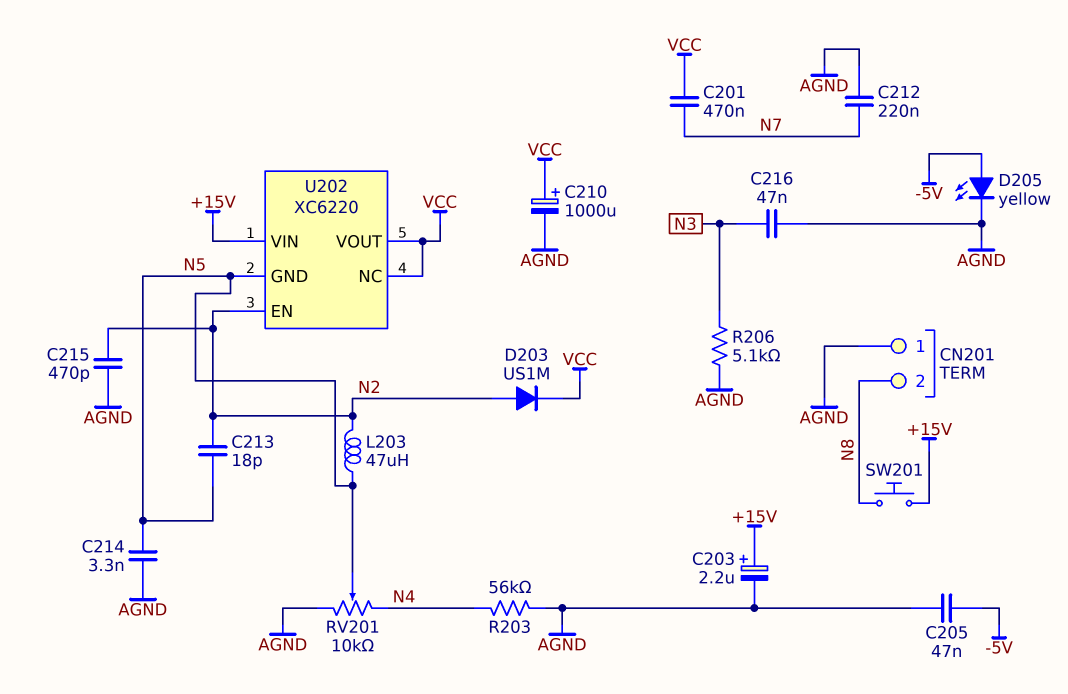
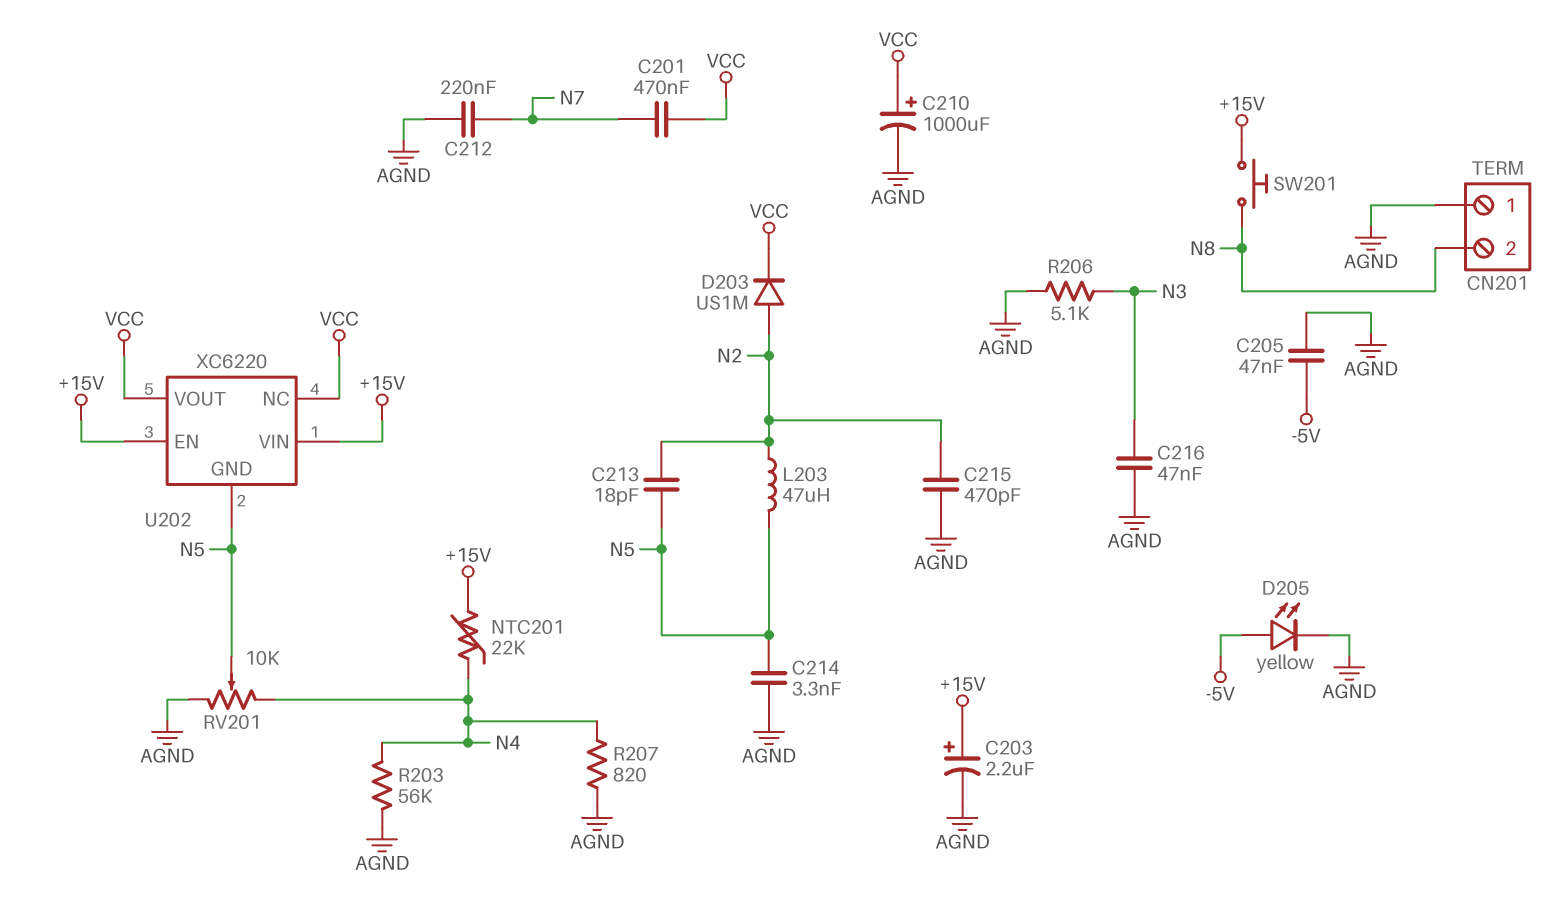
NTC201: none -> 22k (+15V, N4)
R207: none -> 820 (AGND, N4)
U202 pin EN: N2 -> +15V

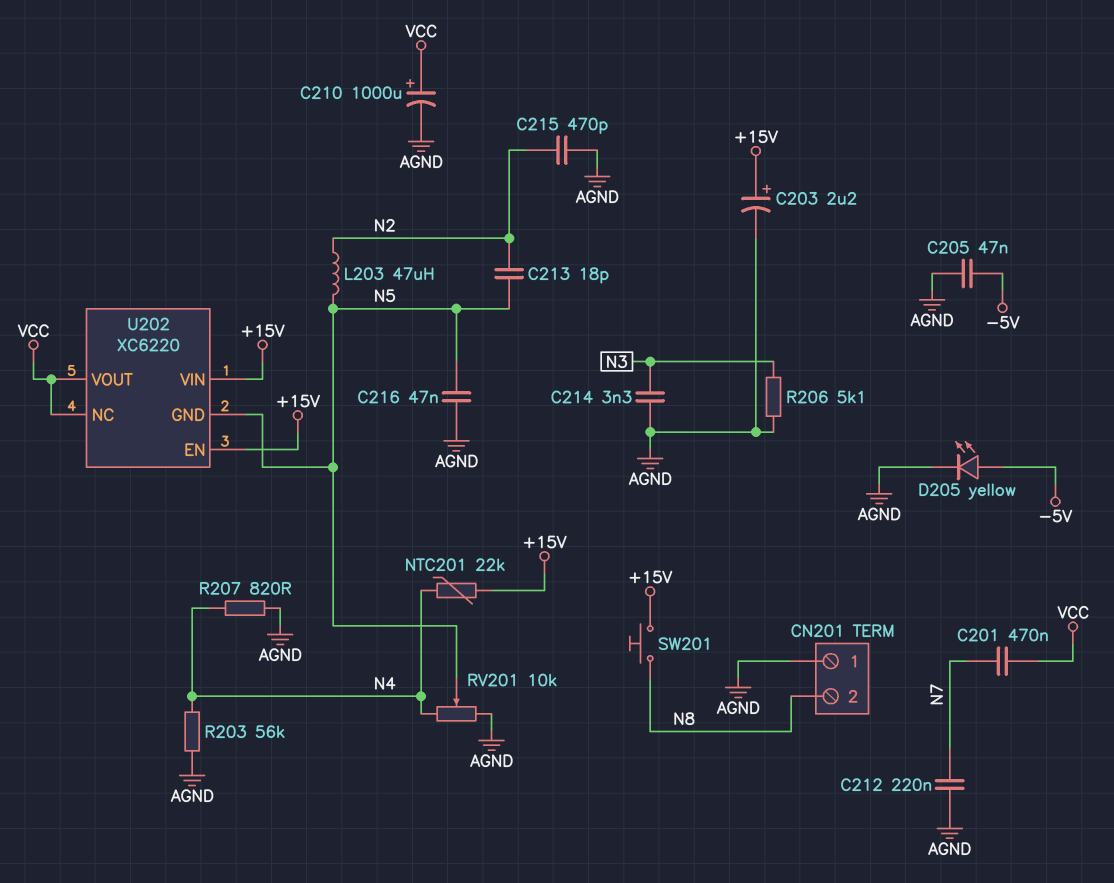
C214: 3.3nF (AGND, N5) -> 3.3nF (AGND, N3)
C216: 47nF (AGND, N3) -> 47nF (AGND, N5)
D203: diode US1M (A N2, K VCC) -> none

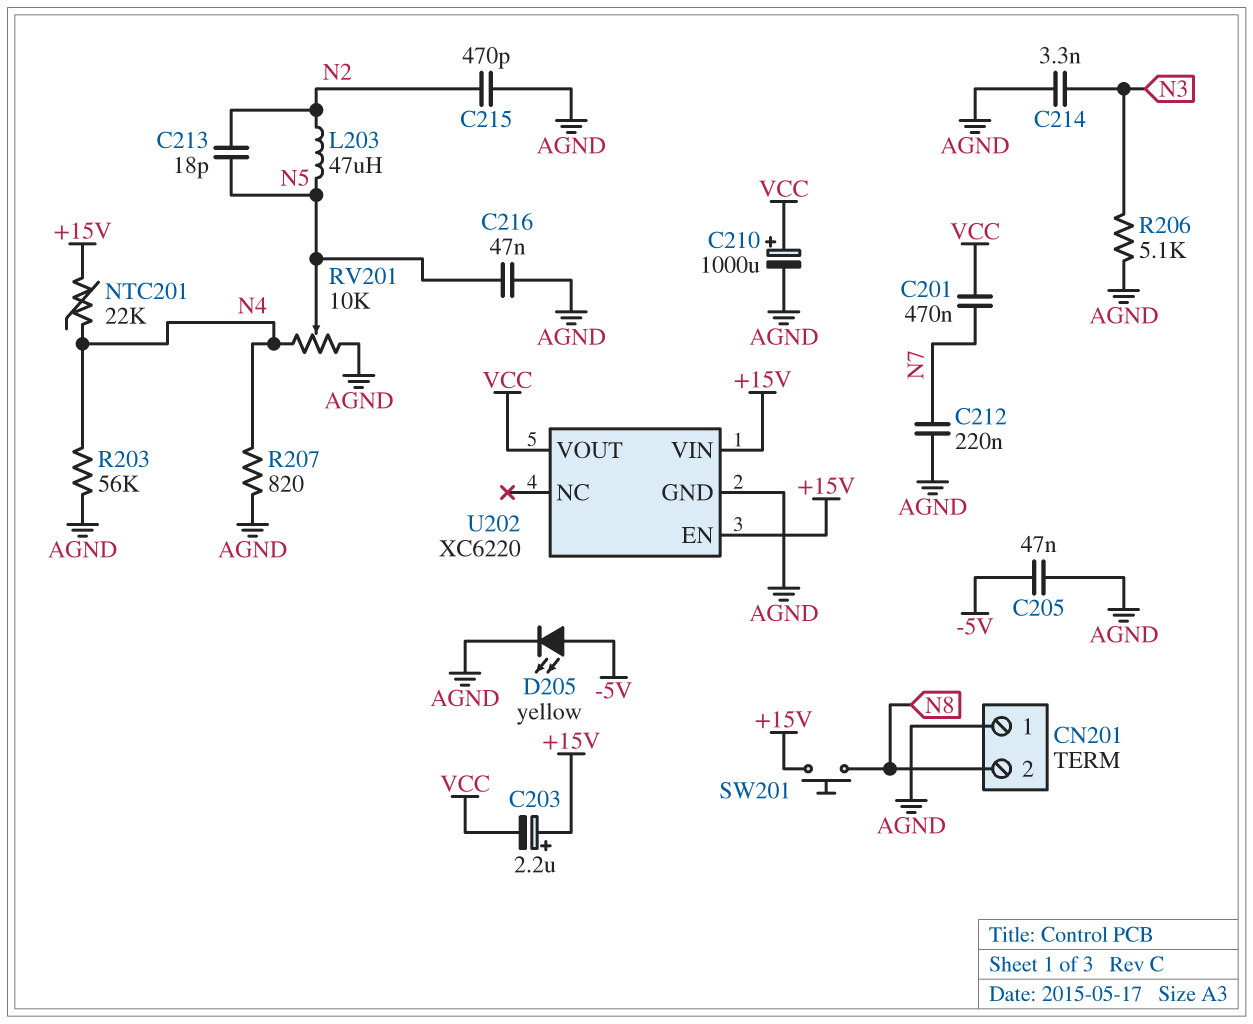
C203: 2.2uF (plus +15V, minus AGND) -> 2.2uF (plus +15V, minus VCC)
U202 pin GND: N5 -> AGND
U202 pin NC: VCC -> none

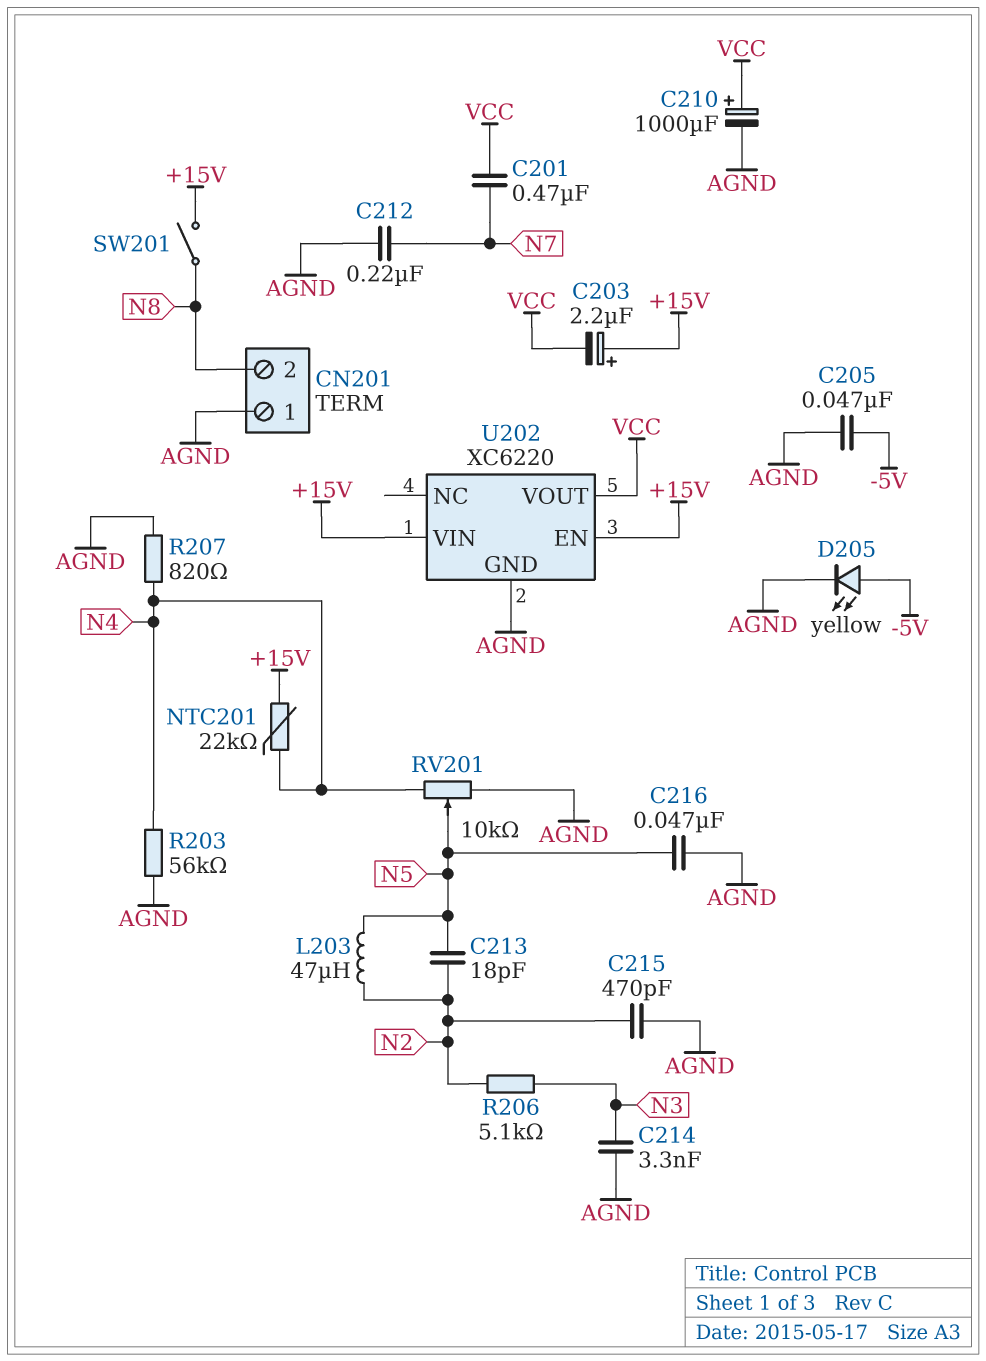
R206: 5.1k (AGND, N3) -> 5.1k (N2, N3)
SW201: button (+15V, N8) -> switch (+15V, N8)

